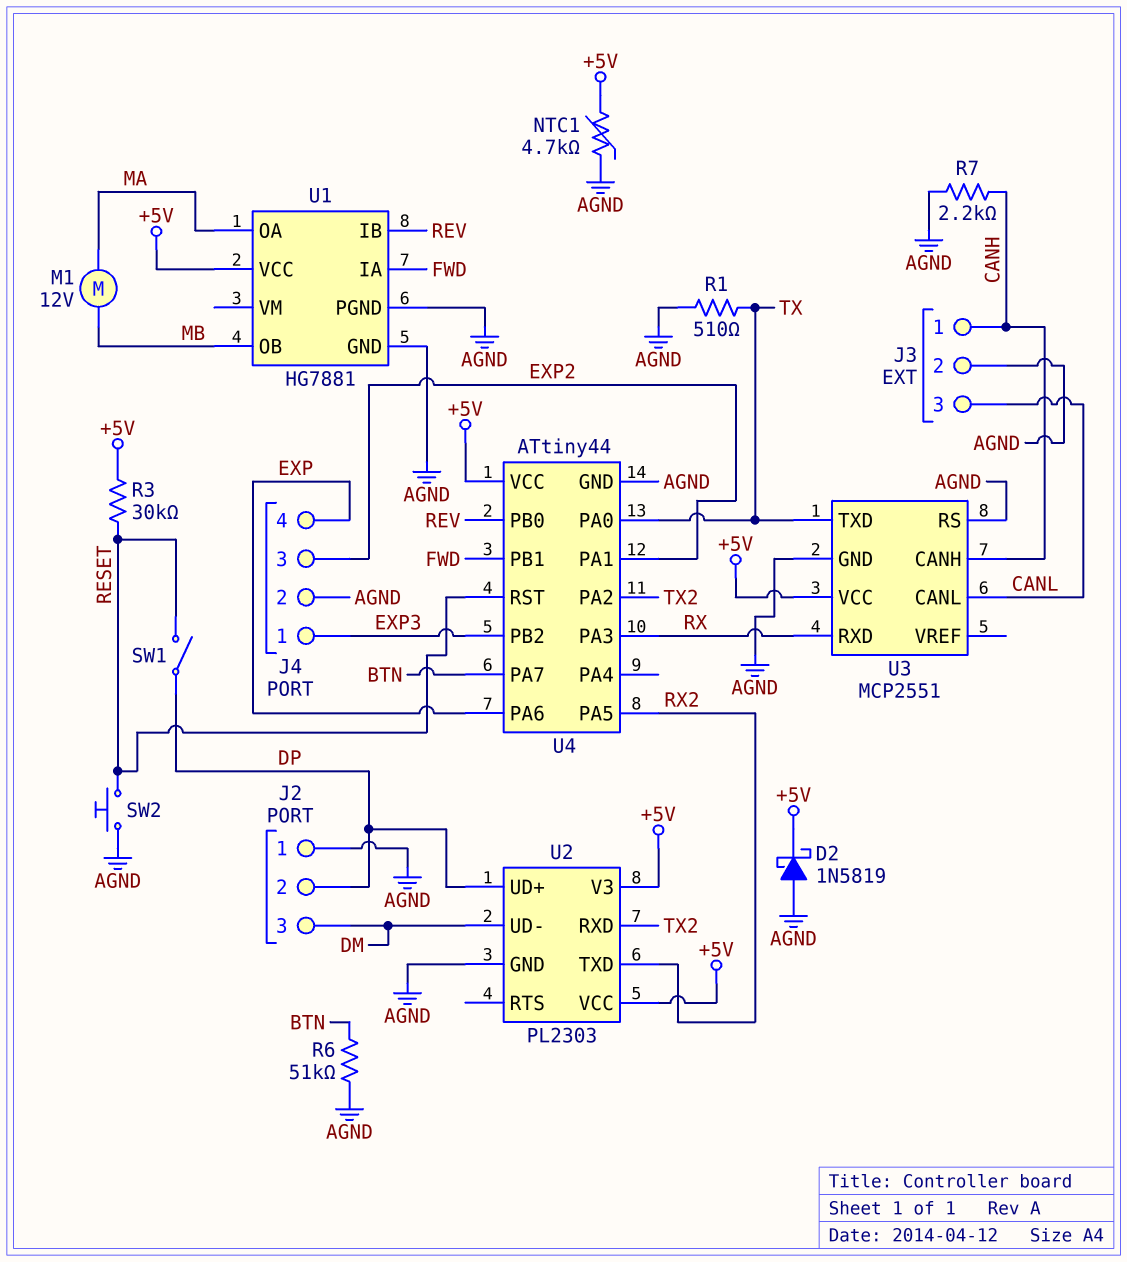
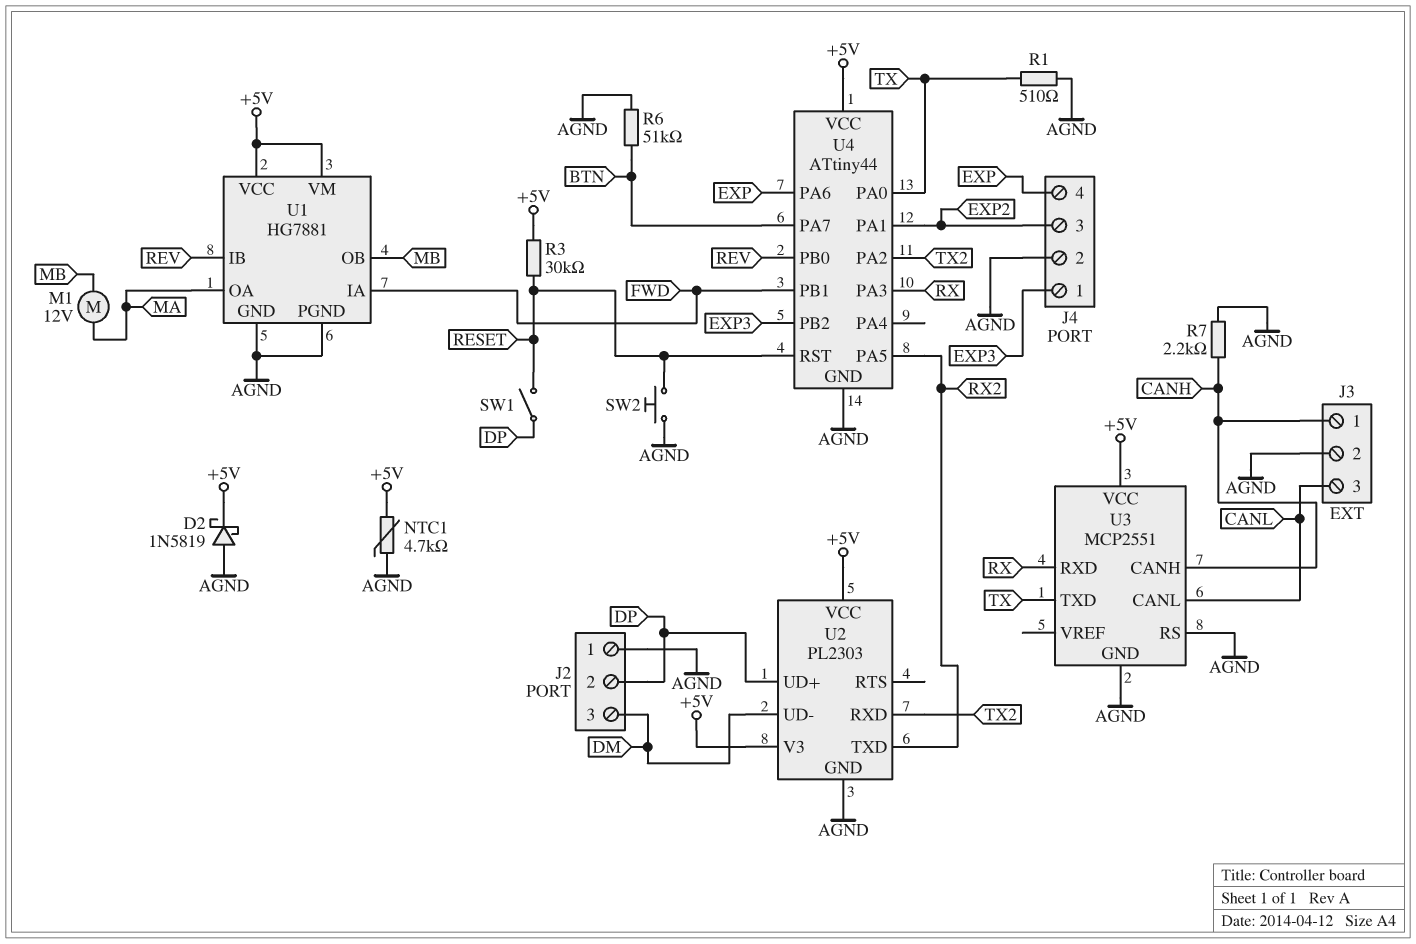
U1 pin VM: none -> +5V

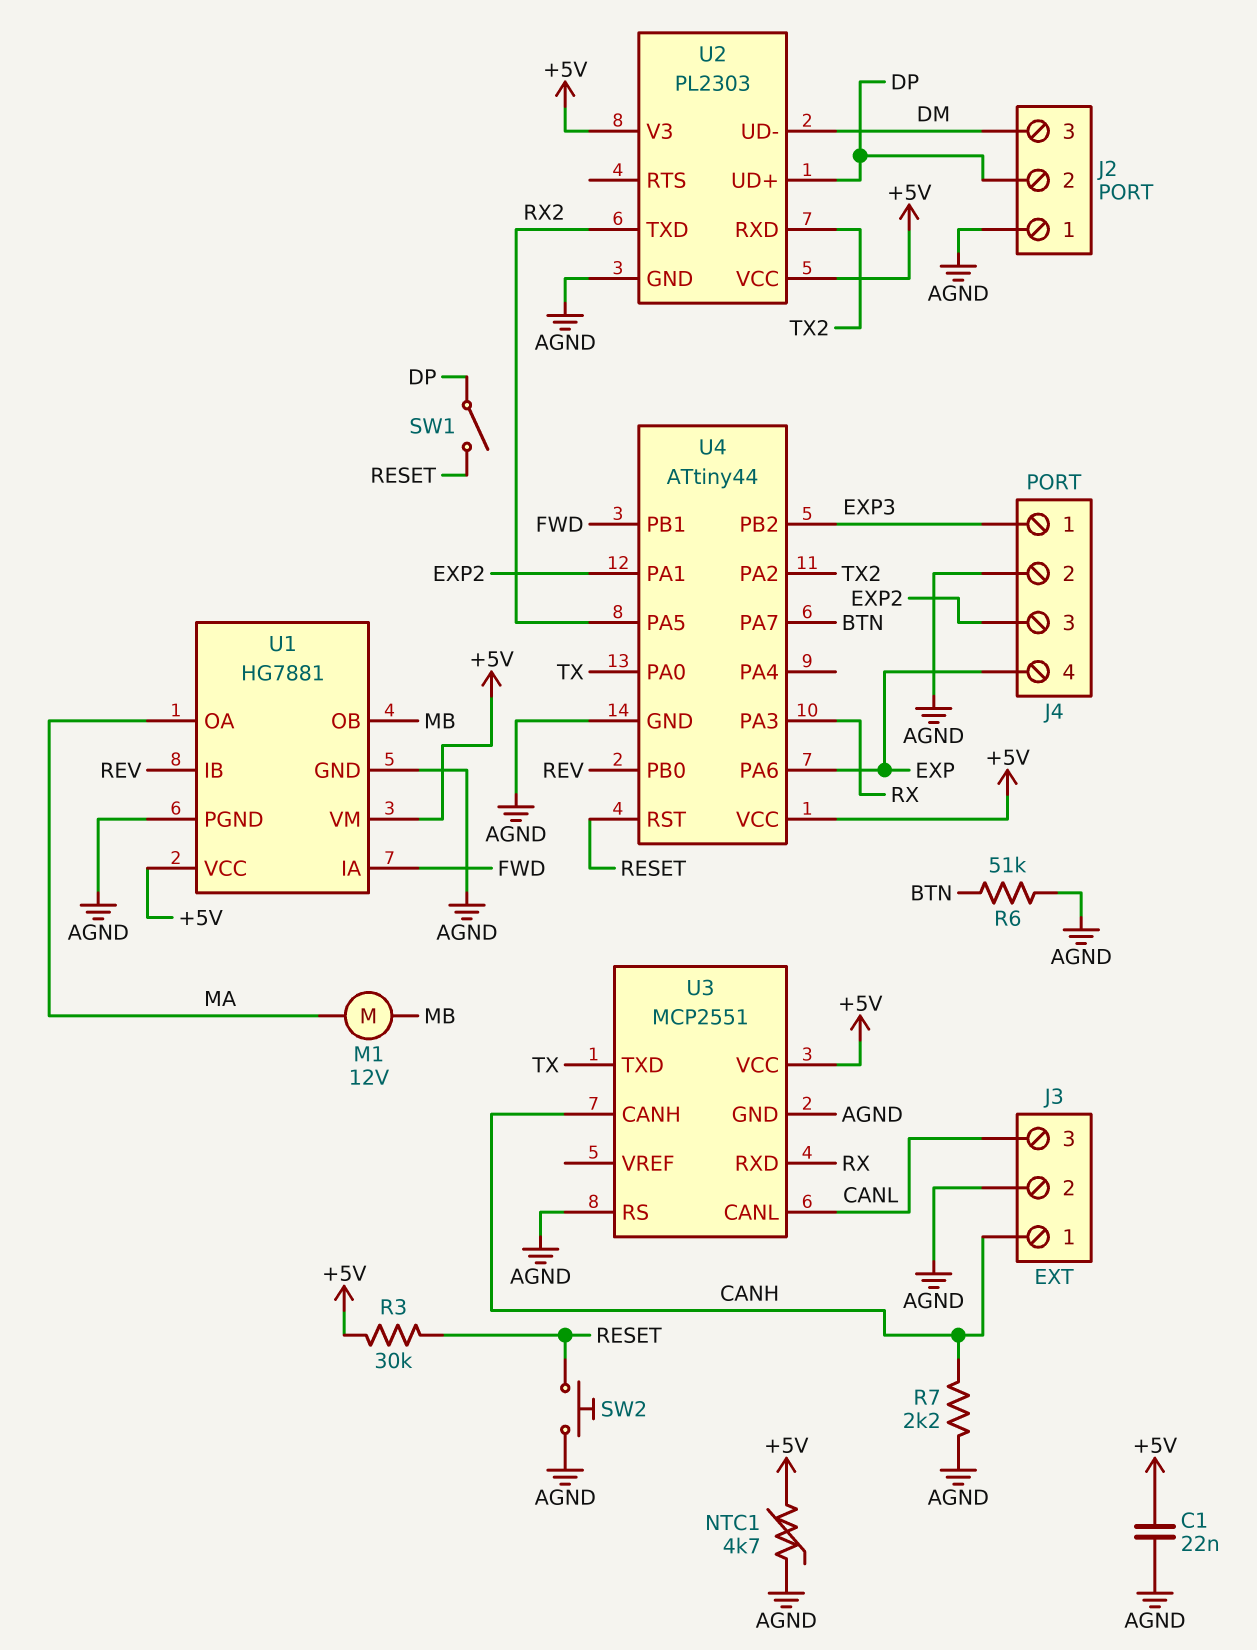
C1: none -> 22nF (+5V, AGND)
D2: schottky 1N5819 (A AGND, K +5V) -> none
R1: 510 (AGND, TX) -> none

